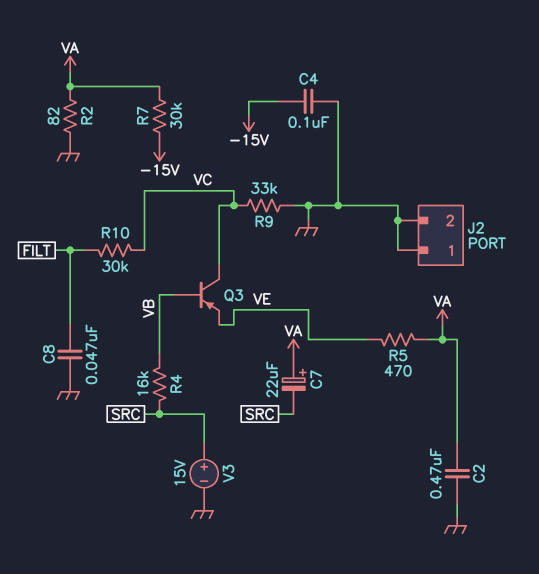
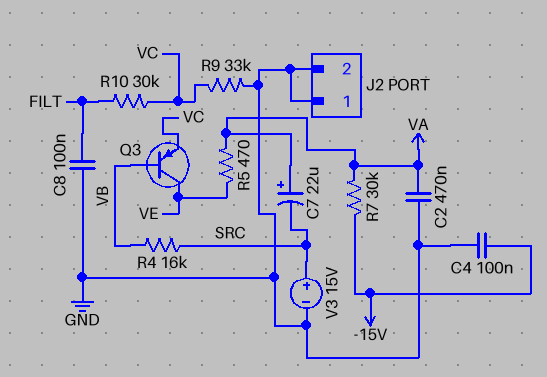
C8: 47nF (FILT, GND) -> 100nF (FILT, GND)
Q3: PNP (B VB, C VC, E VE) -> PNP (B VB, C VE, E VC)
R2: 82 (GND, VA) -> none

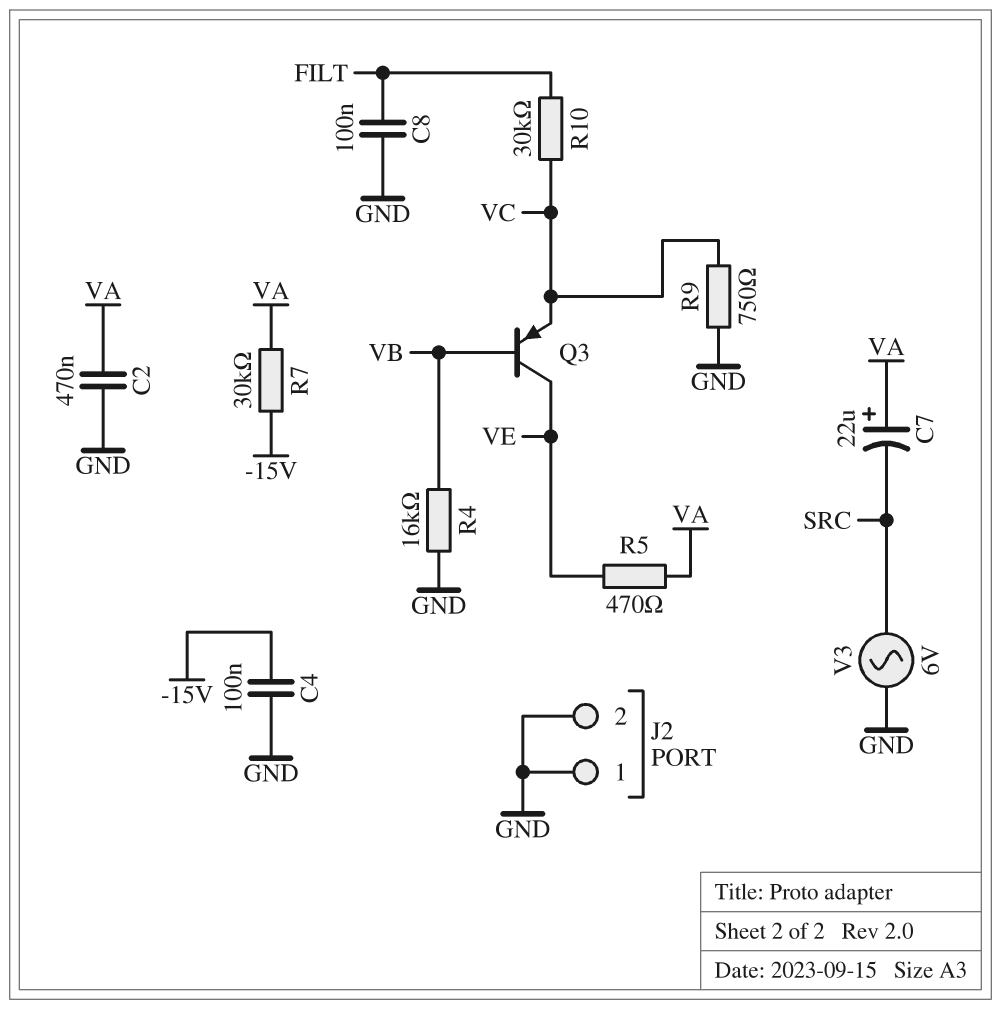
R4: 16k (SRC, VB) -> 16k (GND, VB)
R9: 33k (GND, VC) -> 750 (GND, VC)
V3: 15V (plus SRC, minus GND) -> AC 6V (GND, SRC)

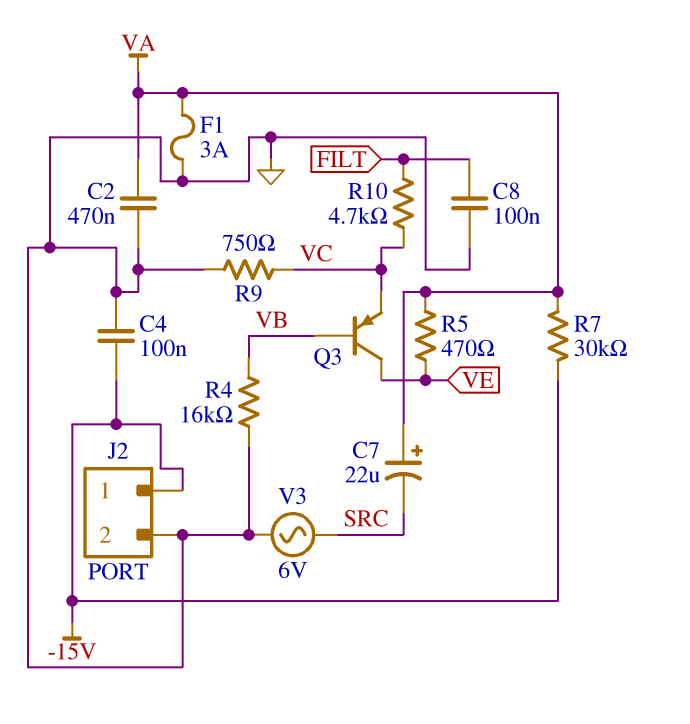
F1: none -> 3A (GND, VA)
J2 pin 1: GND -> -15V
R10: 30k (FILT, VC) -> 4.7k (FILT, VC)

